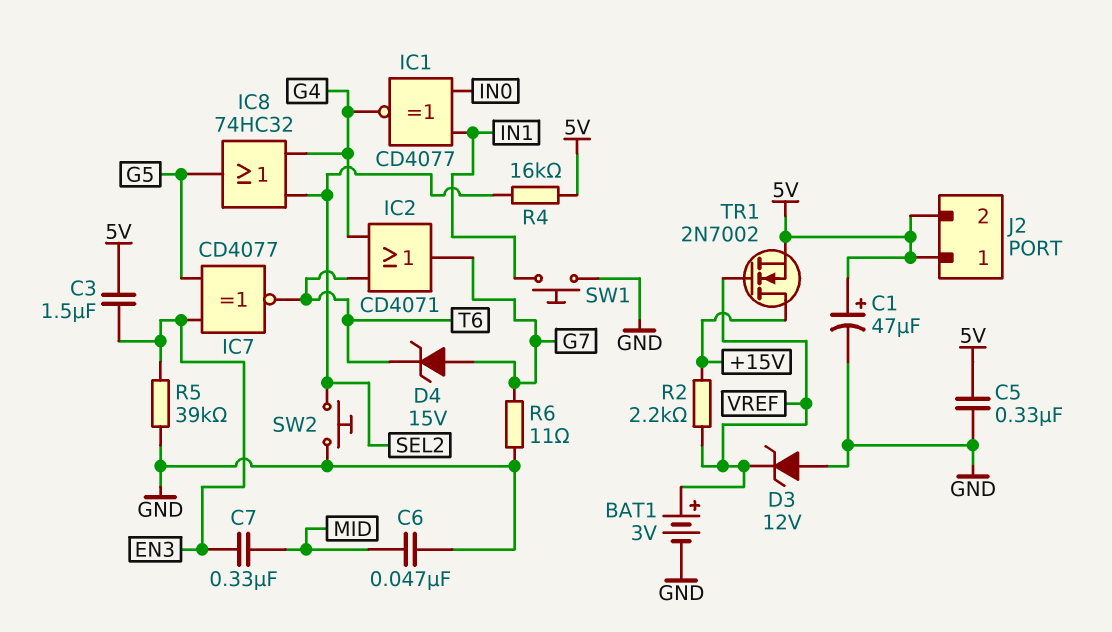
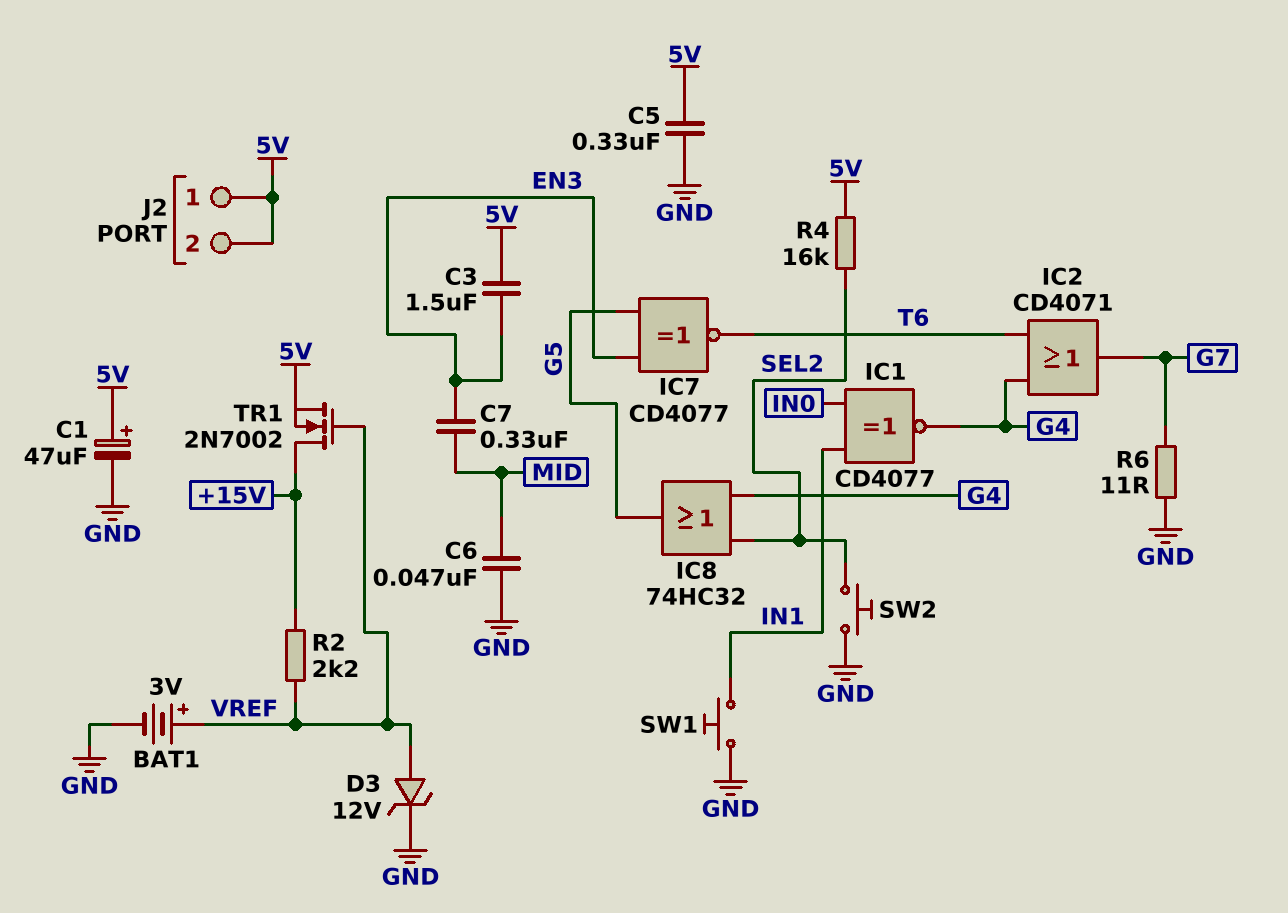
D3: zener 12V (A GND, K VREF) -> zener 12V (A VREF, K GND)
D4: zener 15V (A G7, K T6) -> none
R5: 39k (EN3, GND) -> none

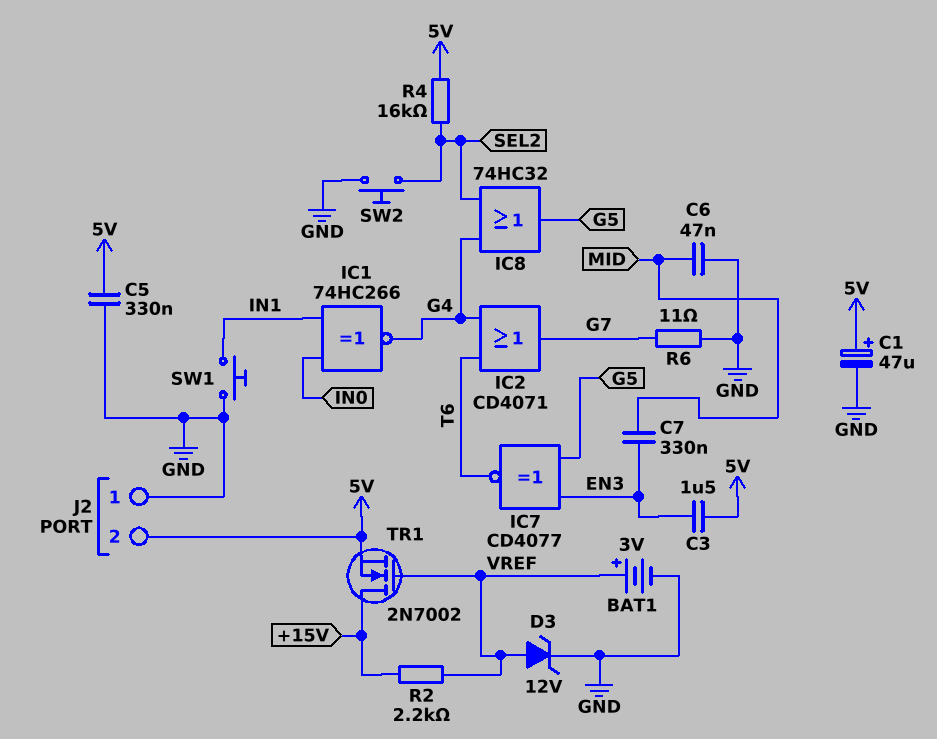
IC1: XNOR CD4077 (in IN0, in IN1, out G4) -> XNOR 74HC266 (in IN0, in IN1, out G4)
J2 pin 1: 5V -> GND

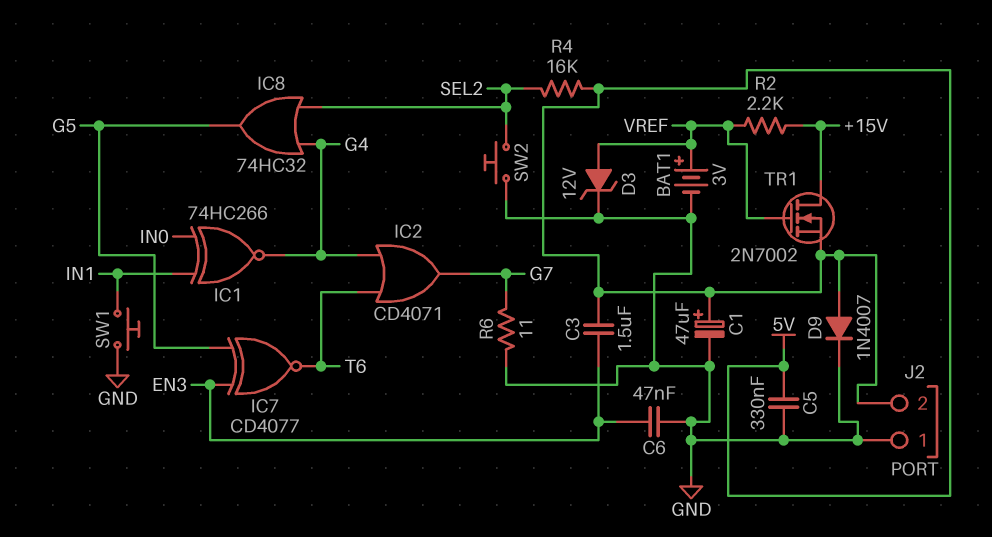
C6: 47nF (GND, MID) -> 47nF (EN3, GND)
C7: 330nF (EN3, MID) -> none
D9: none -> diode 1N4007 (A 5V, K GND)

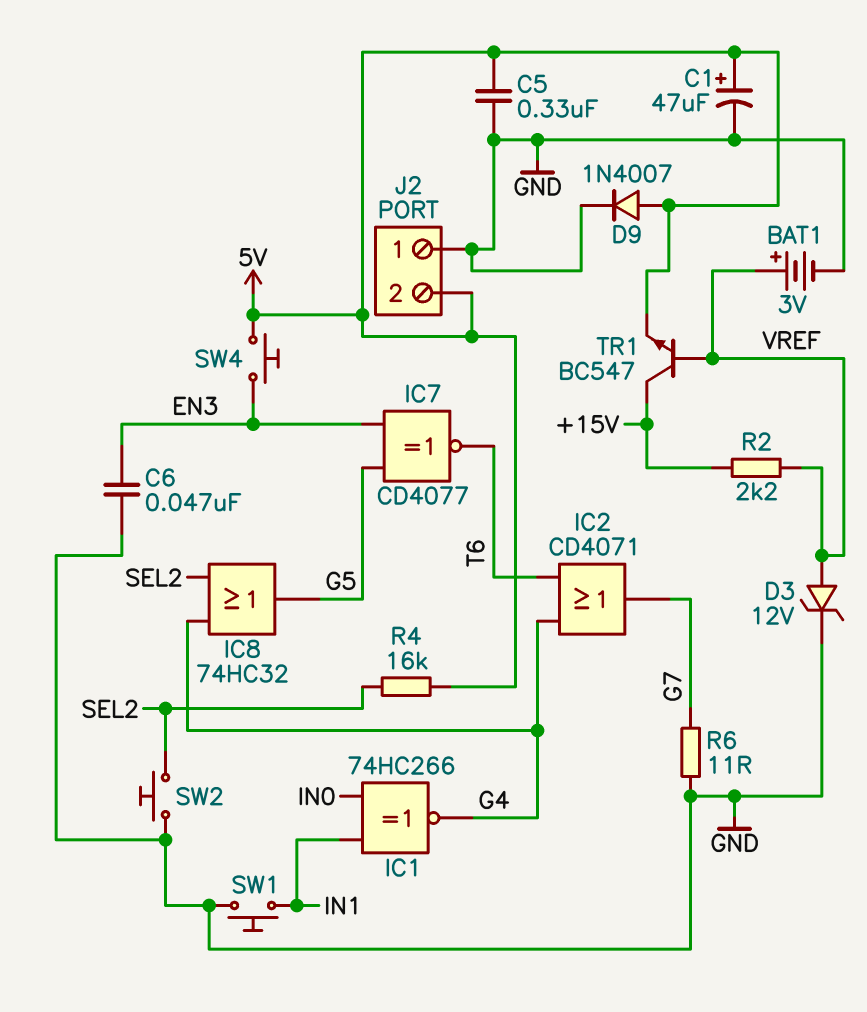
C3: 1.5uF (5V, EN3) -> none
SW4: none -> button (5V, EN3)
TR1: NMOS 2N7002 (G VREF, D +15V, S 5V) -> NPN BC547 (B VREF, C +15V, E 5V)

